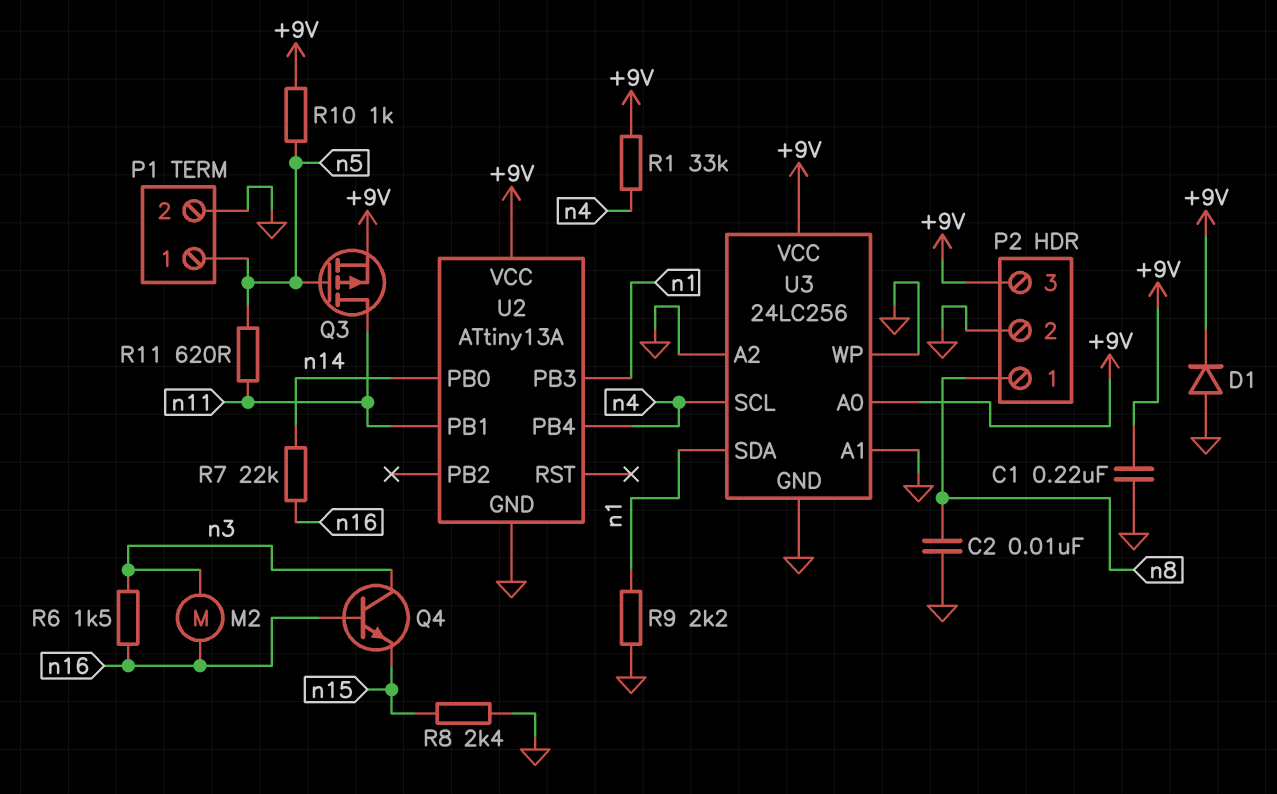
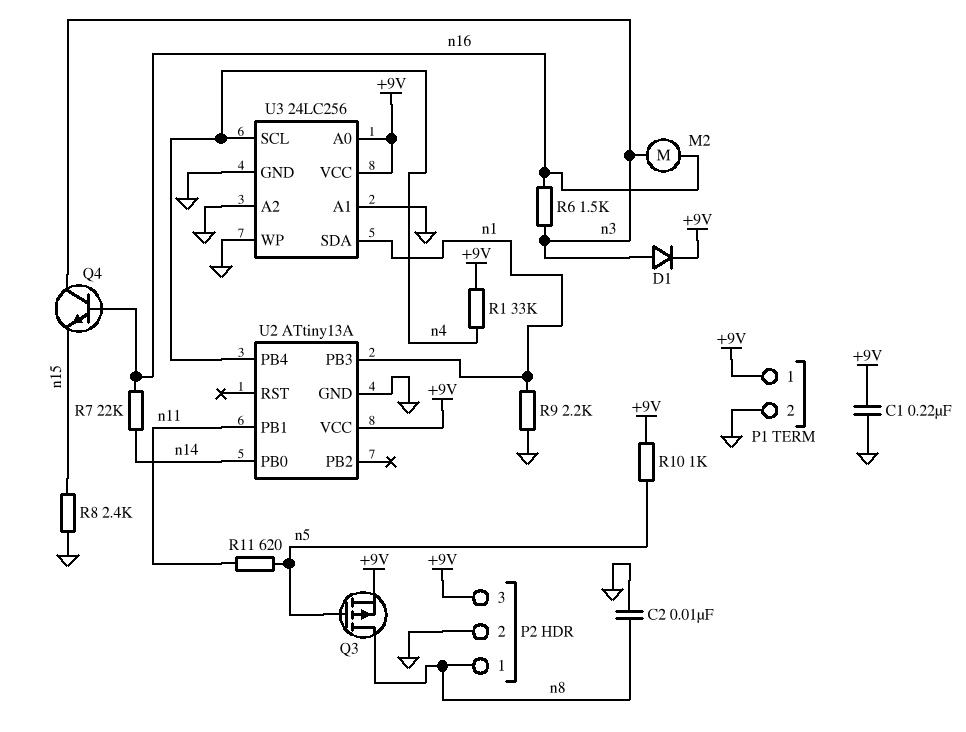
D1: diode (A GND, K +9V) -> diode (A n3, K +9V)
P1 pin 1: n5 -> +9V
Q3: PMOS (G n5, D n11, S +9V) -> PMOS (G n5, D n8, S +9V)

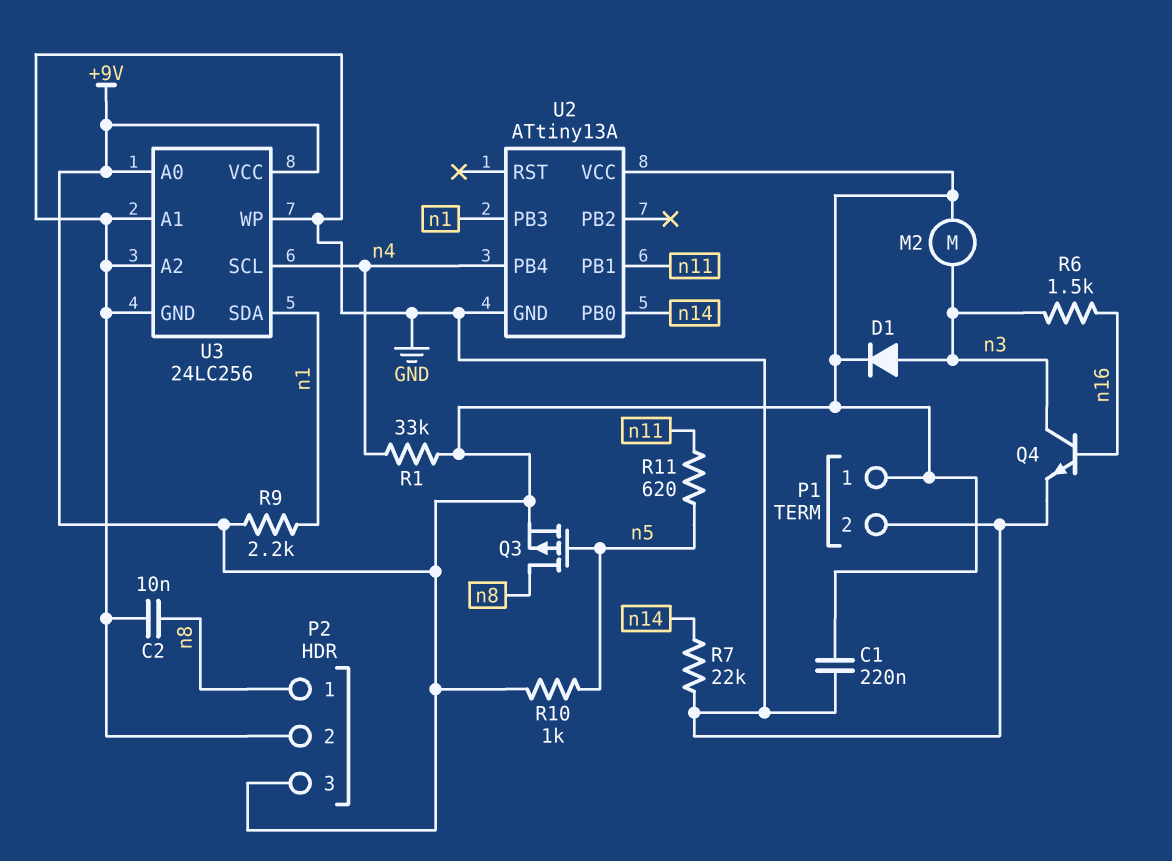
M2: motor (n3, n16) -> motor (+9V, n3)
Q4: NPN (B n16, C n3, E n15) -> NPN (B n16, C n3, E GND)
R7: 22k (n14, n16) -> 22k (GND, n14)
R8: 2.4k (GND, n15) -> none
R9: 2.2k (GND, n1) -> 2.2k (+9V, n1)

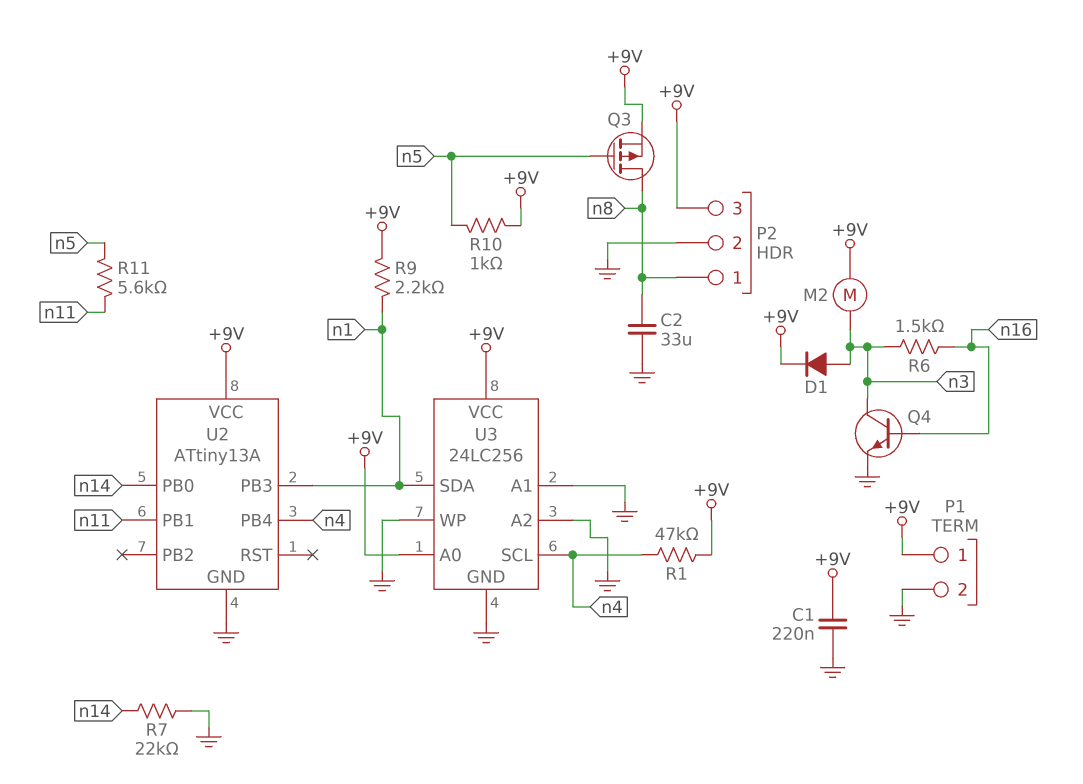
C2: 10nF (GND, n8) -> 33uF (GND, n8)
R1: 33k (+9V, n4) -> 47k (+9V, n4)
R11: 620 (n5, n11) -> 5.6k (n5, n11)

